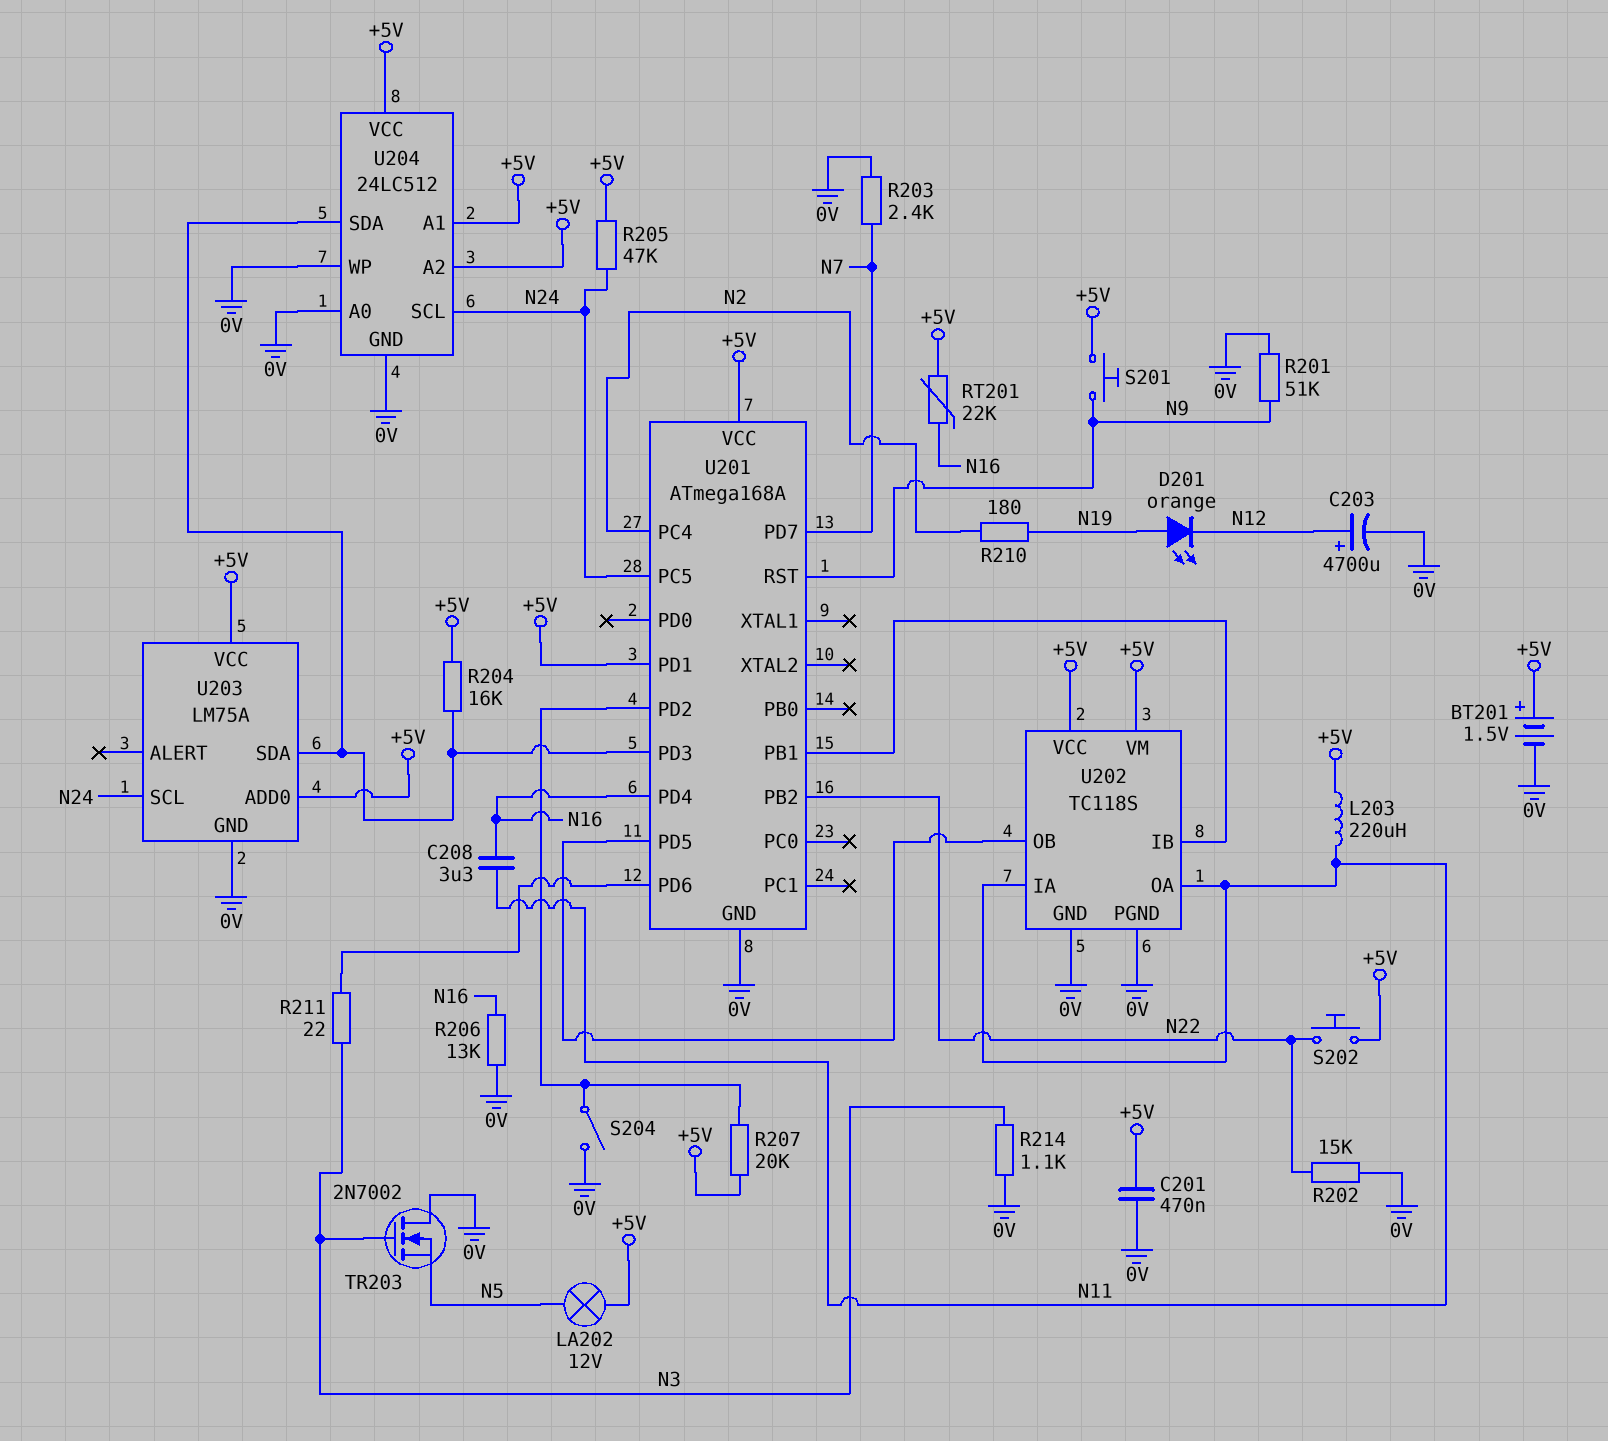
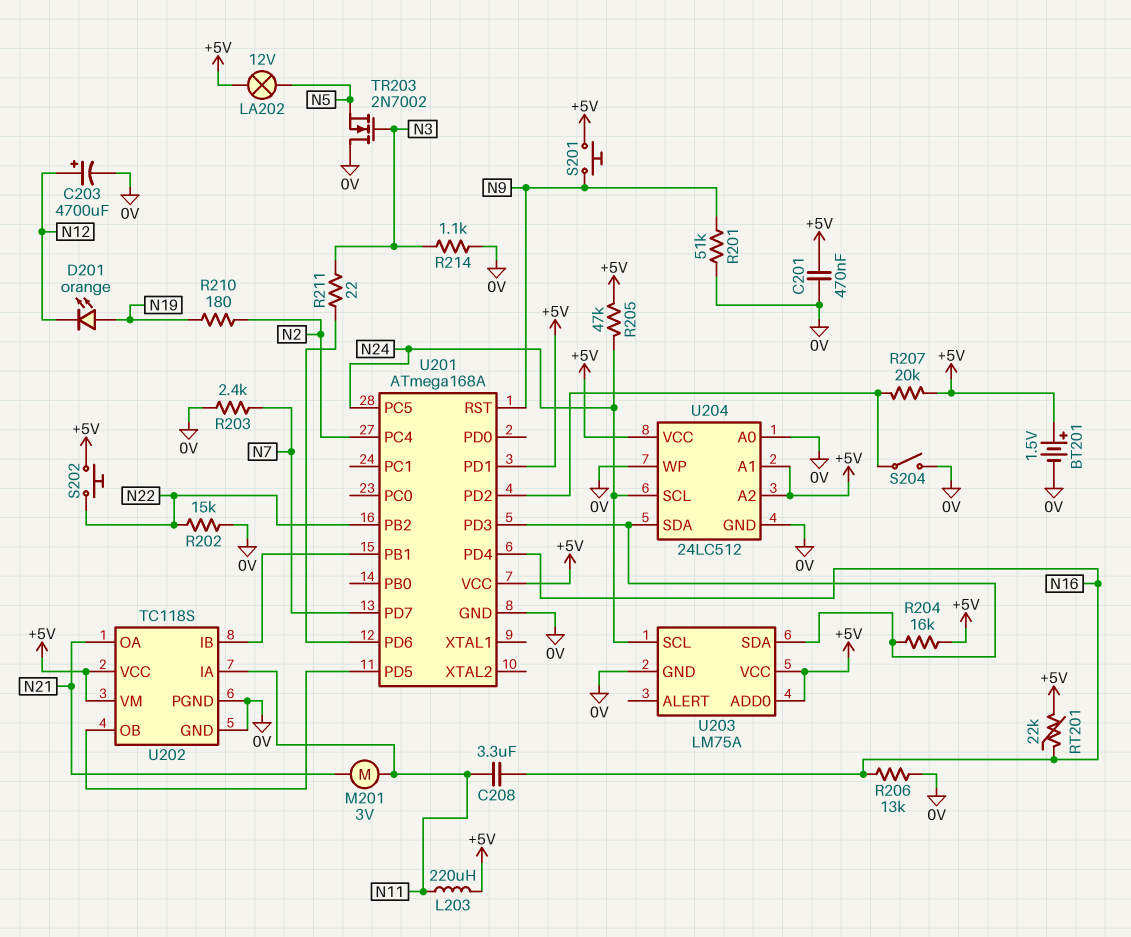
M201: none -> motor 3V (N11, N21)
U202 pin OA: N11 -> N21

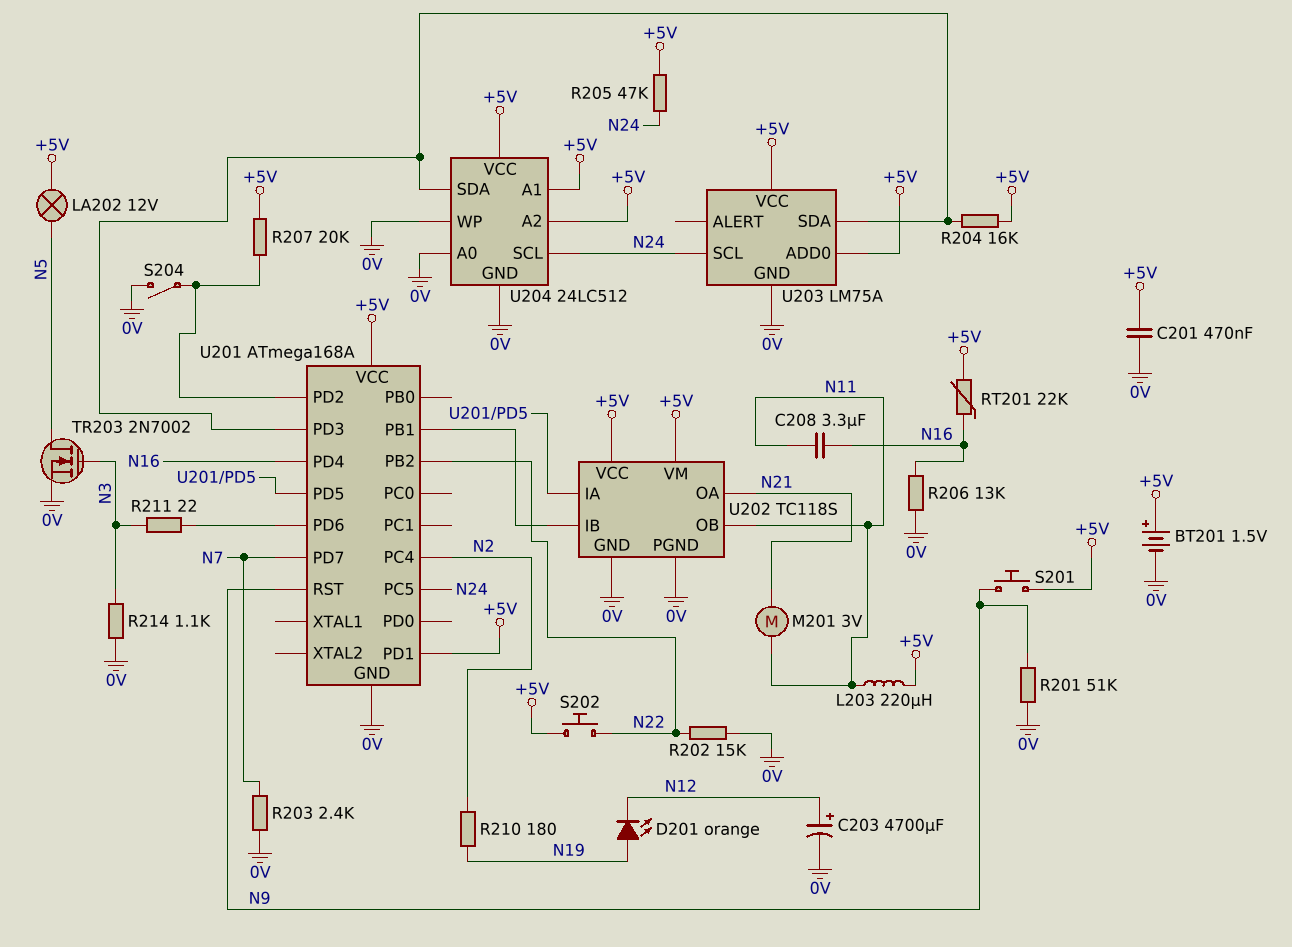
TR203: NMOS 2N7002 (G N3, D 0V, S N5) -> NMOS 2N7002 (G N3, D N5, S 0V)
U202 pin IA: N11 -> U201/PD5
U202 pin OB: U201/PD5 -> N11

